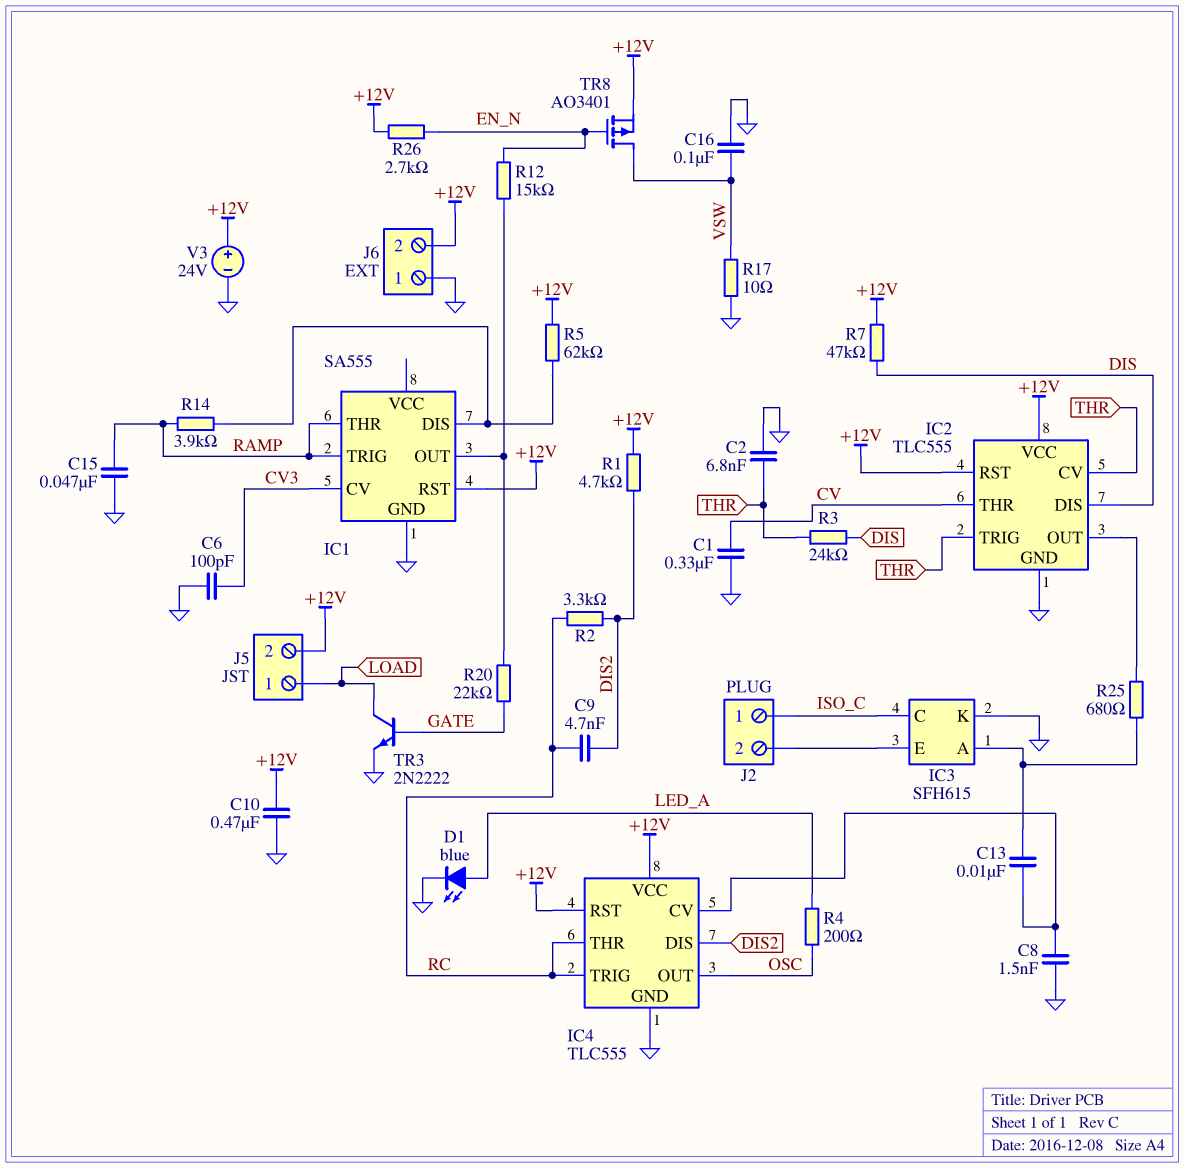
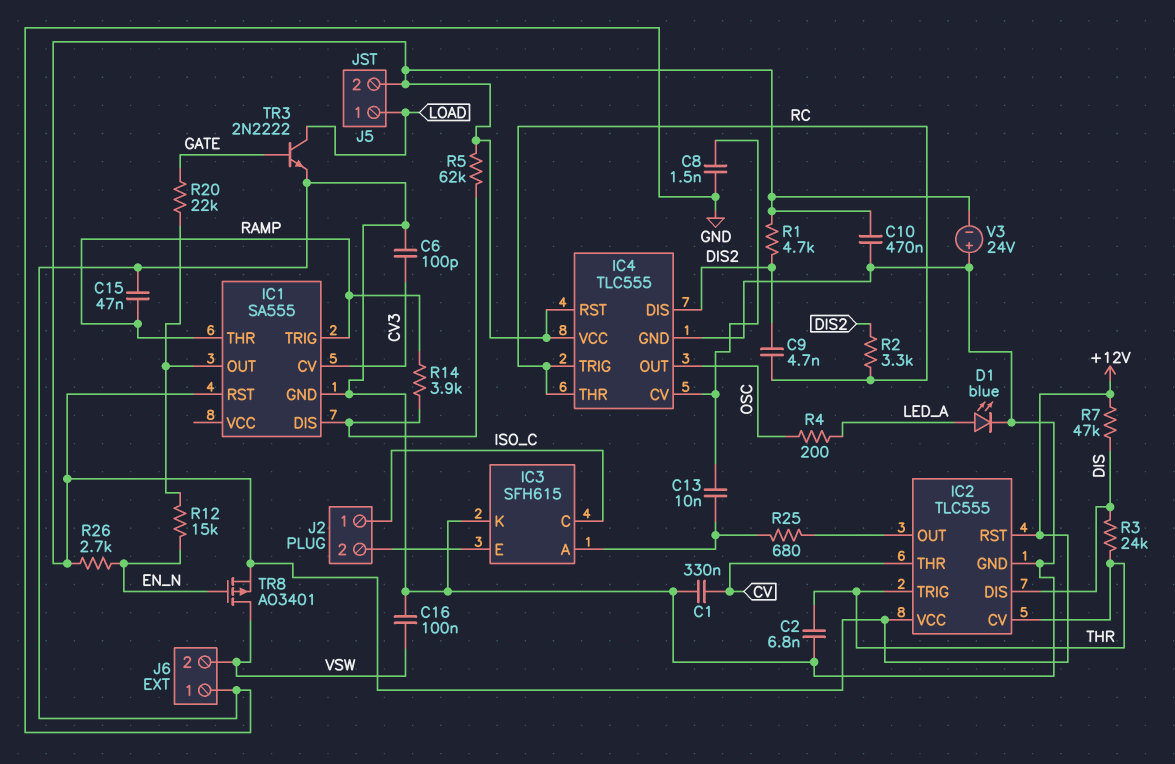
J6 pin 2: +12V -> VSW
R17: 10 (GND, VSW) -> none
V3: 24V (plus +12V, minus GND) -> 24V (plus GND, minus +12V)

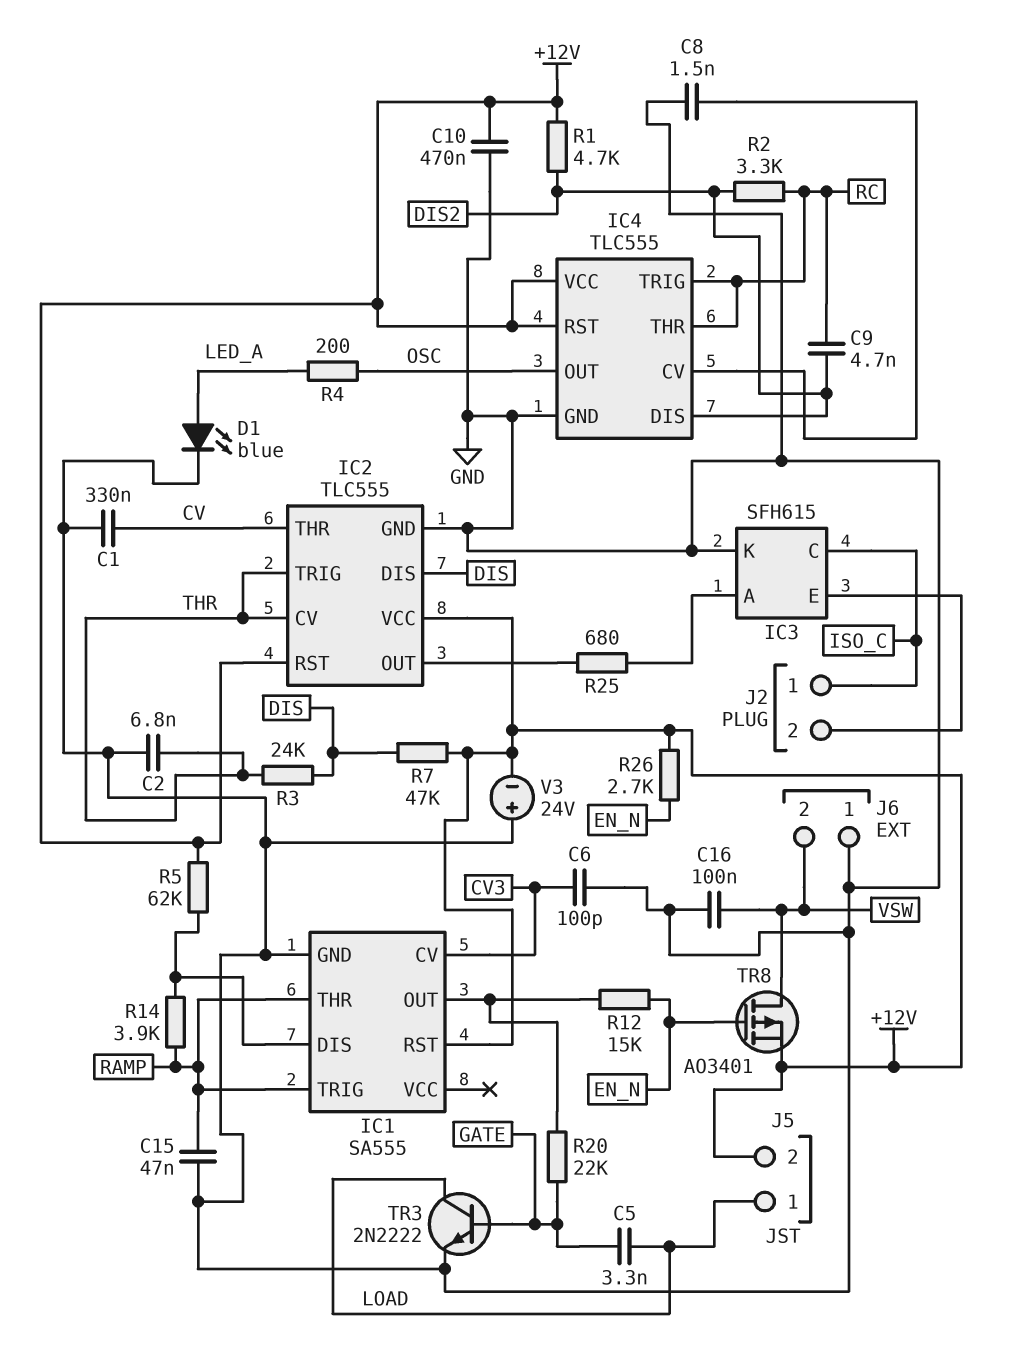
C5: none -> 3.3nF (GATE, LOAD)
C13: 10nF (IC3/A, IC4/CV) -> none

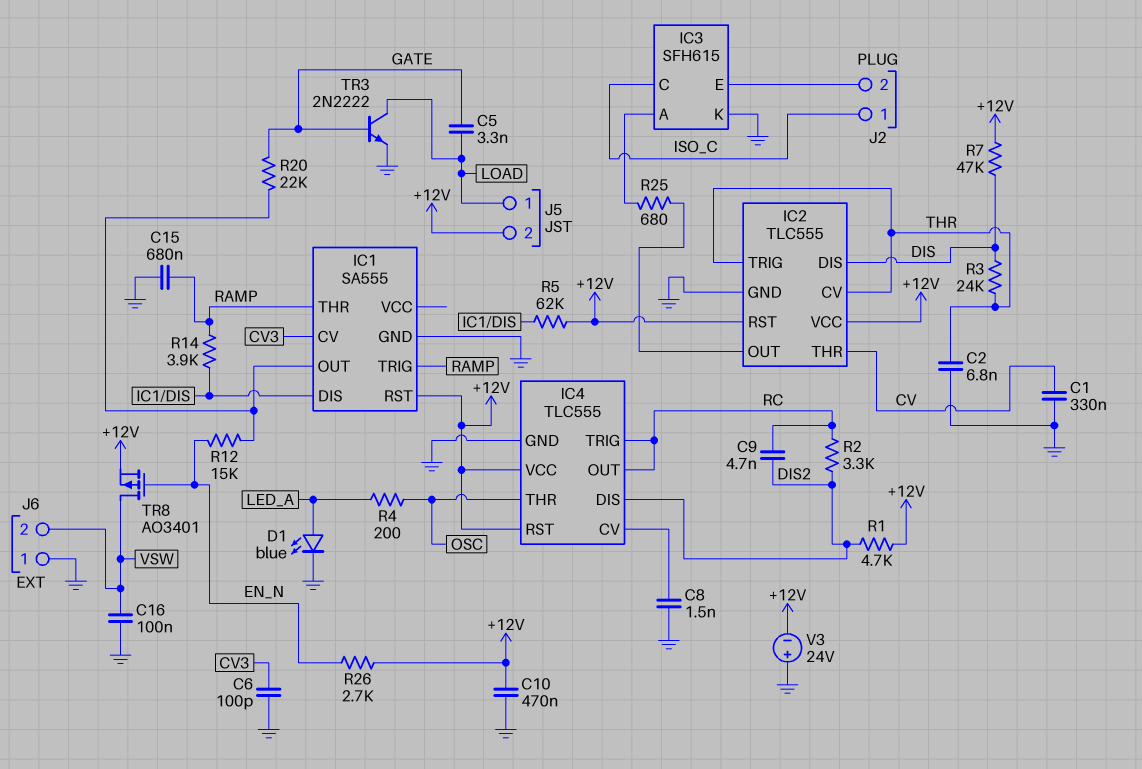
C15: 47nF (GND, RAMP) -> 680nF (GND, RAMP)
IC4 pin OUT: OSC -> RC
IC4 pin THR: RC -> OSC

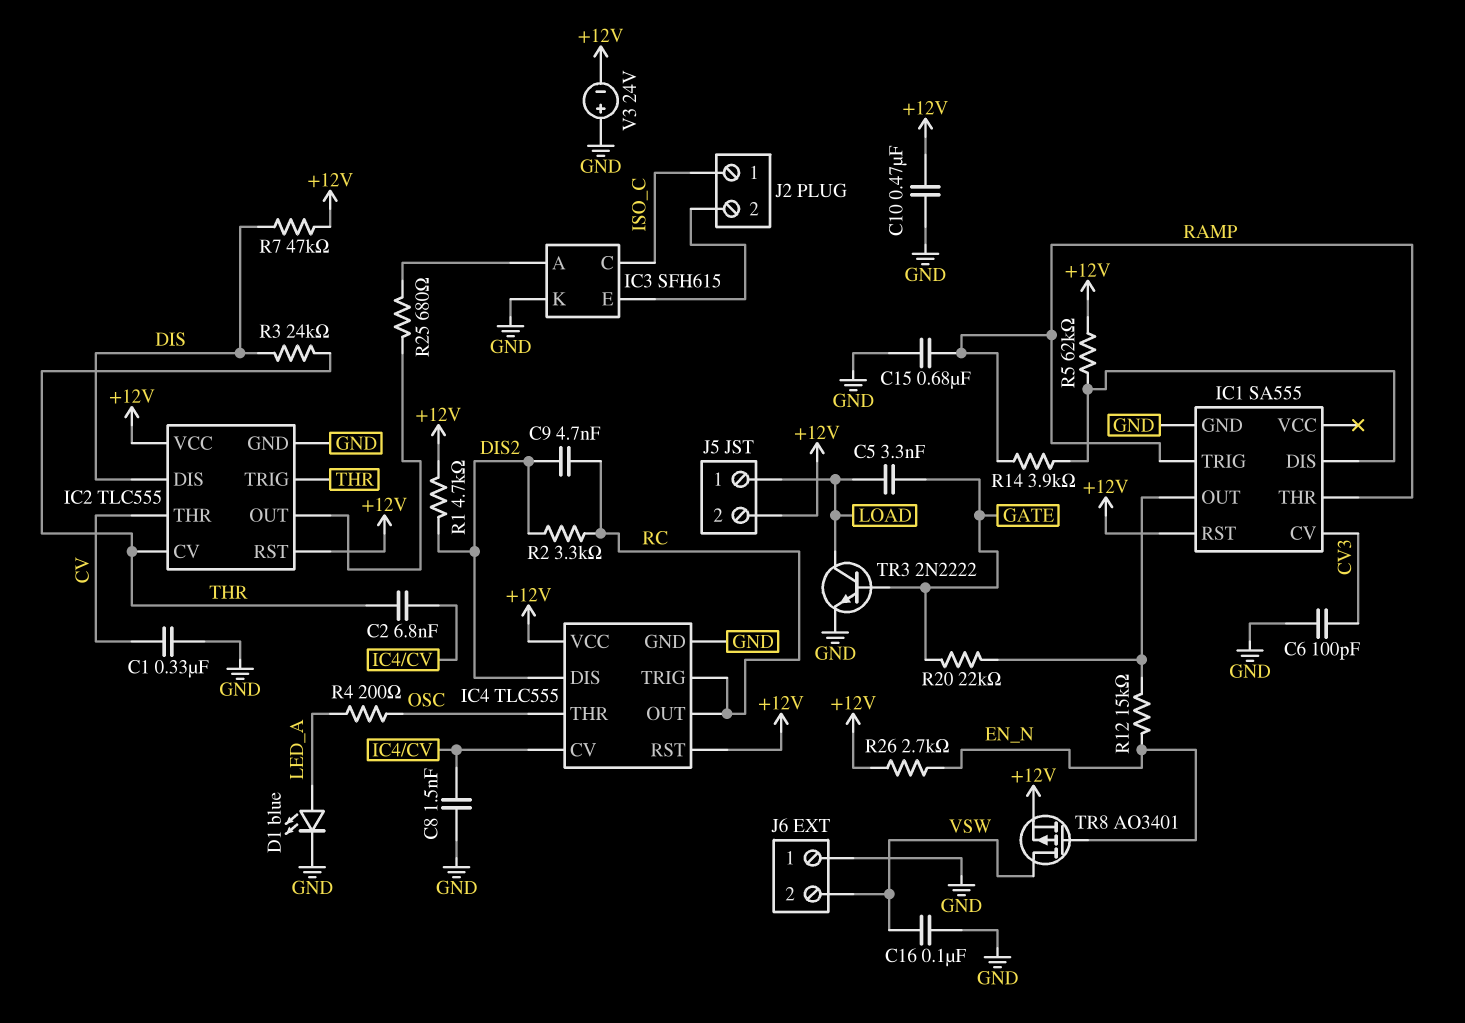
C2: 6.8nF (GND, THR) -> 6.8nF (IC4/CV, THR)

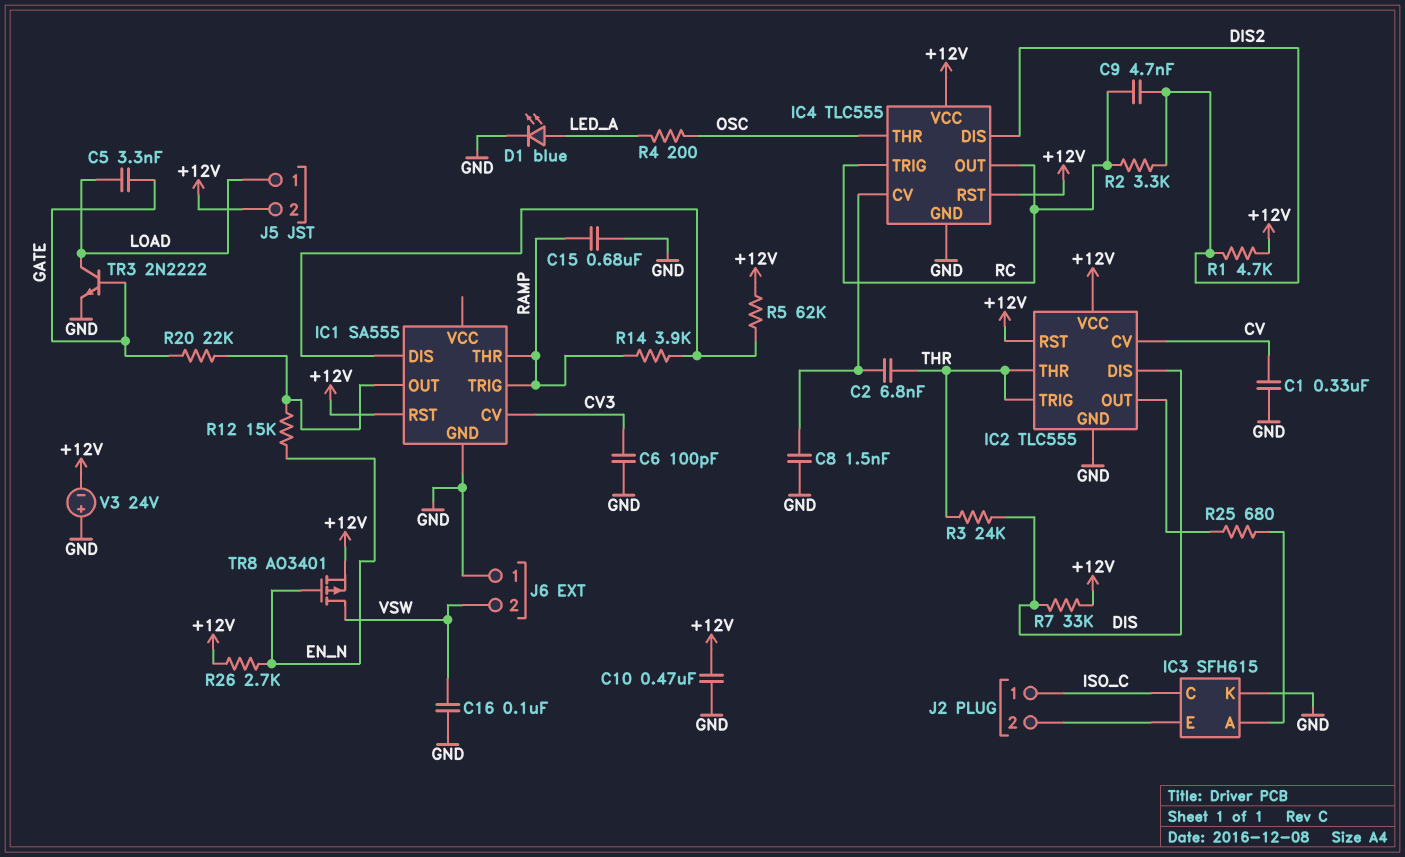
IC2 pin CV: THR -> CV
IC2 pin THR: CV -> THR
R7: 47k (+12V, DIS) -> 33k (+12V, DIS)

